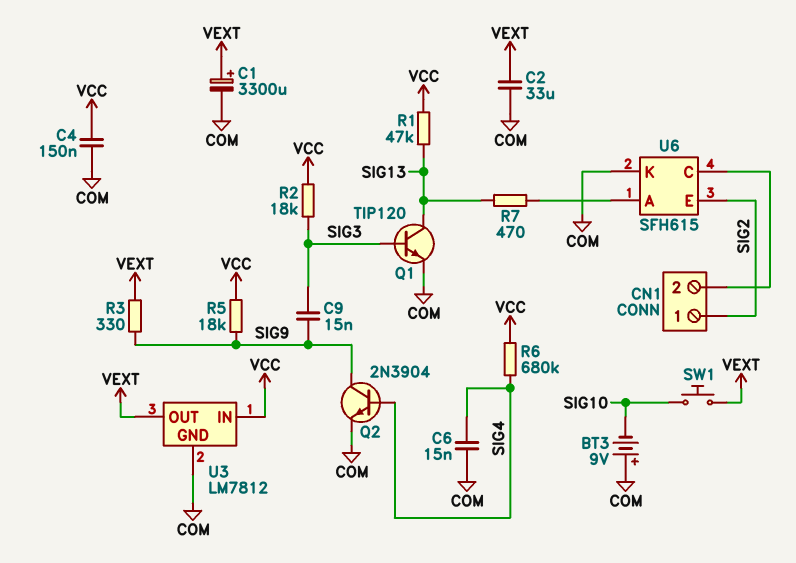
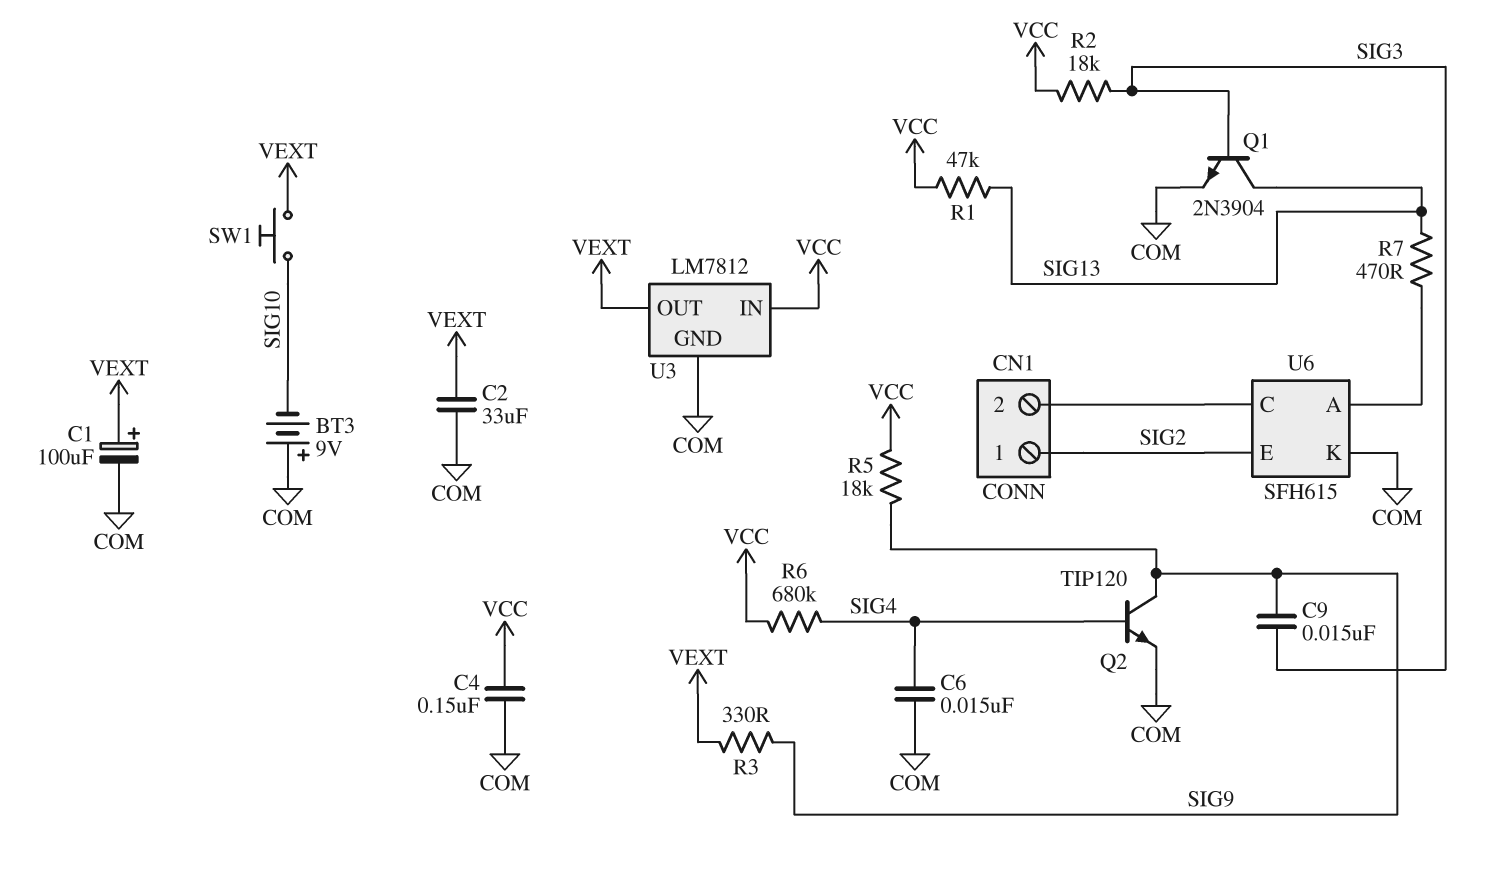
C1: 3300uF (plus VEXT, minus COM) -> 100uF (plus VEXT, minus COM)
Q1: NPN TIP120 (B SIG3, C SIG13, E COM) -> NPN 2N3904 (B SIG3, C SIG13, E COM)
Q2: NPN 2N3904 (B SIG4, C SIG9, E COM) -> NPN TIP120 (B SIG4, C SIG9, E COM)

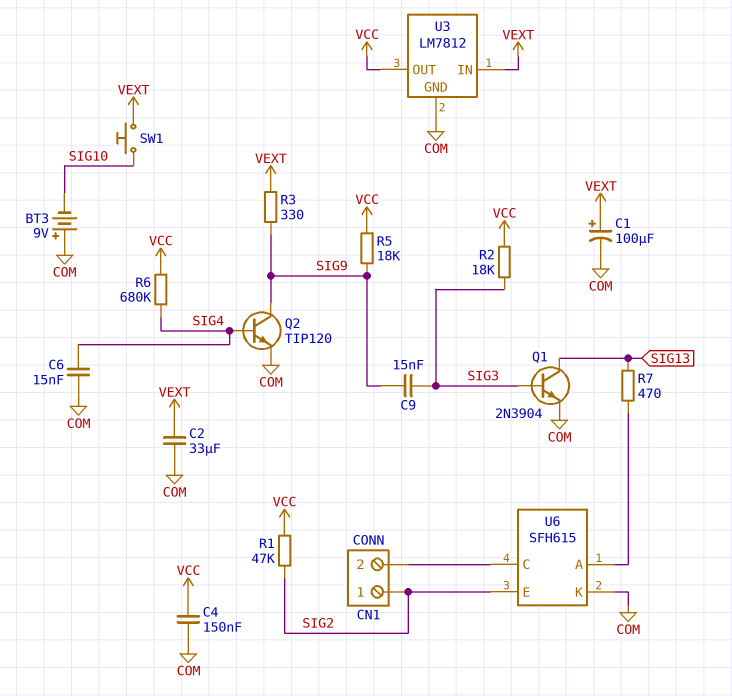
R1: 47k (SIG13, VCC) -> 47k (SIG2, VCC)
U3 pin IN: VCC -> VEXT
U3 pin OUT: VEXT -> VCC

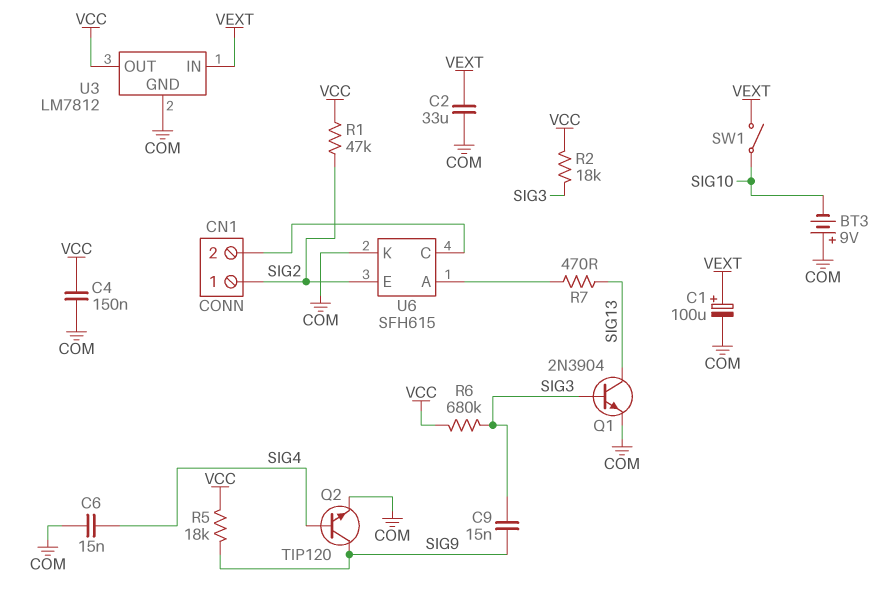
R3: 330 (SIG9, VEXT) -> none
R6: 680k (SIG4, VCC) -> 680k (SIG3, VCC)
SW1: button (SIG10, VEXT) -> switch (SIG10, VEXT)

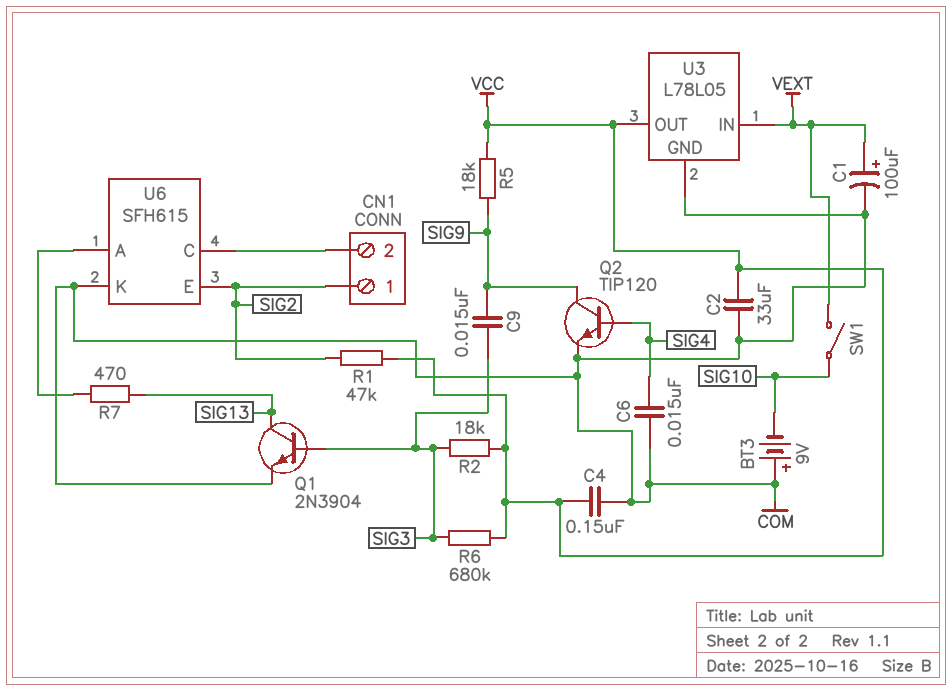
C2: 33uF (COM, VEXT) -> 33uF (COM, VCC)
U3: LM7812 -> L78L05

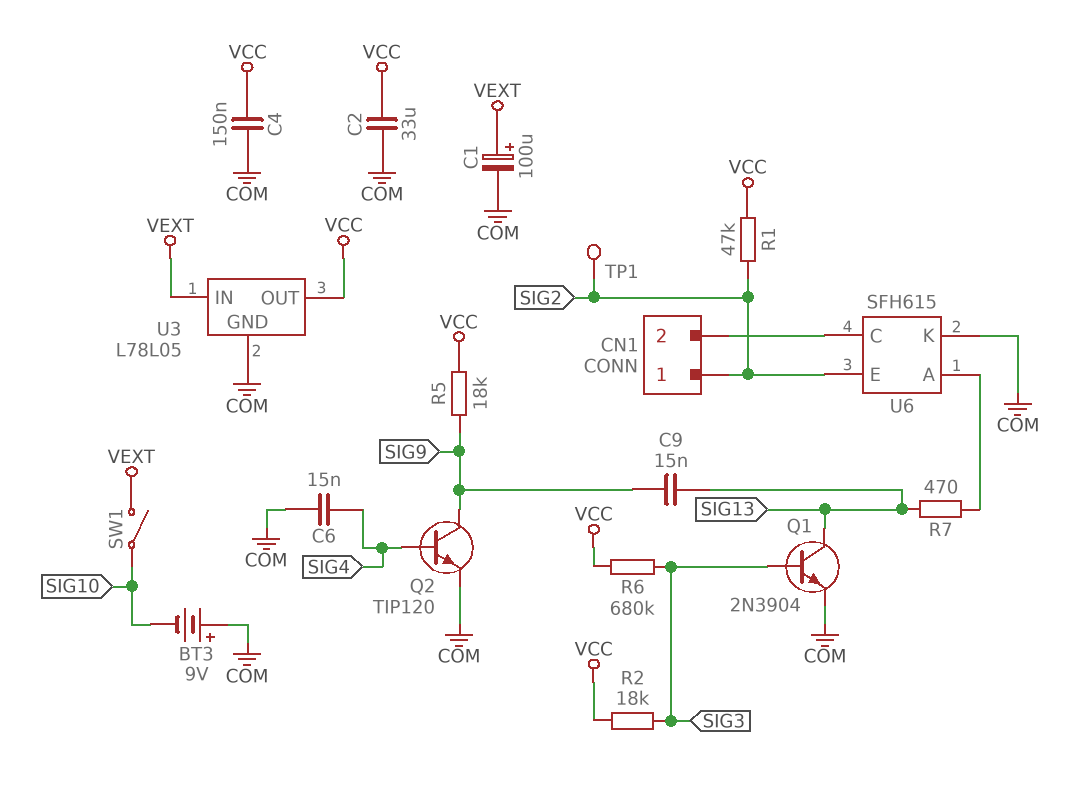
C9: 15nF (SIG3, SIG9) -> 15nF (SIG9, SIG13)
TP1: none -> test point (SIG2)

